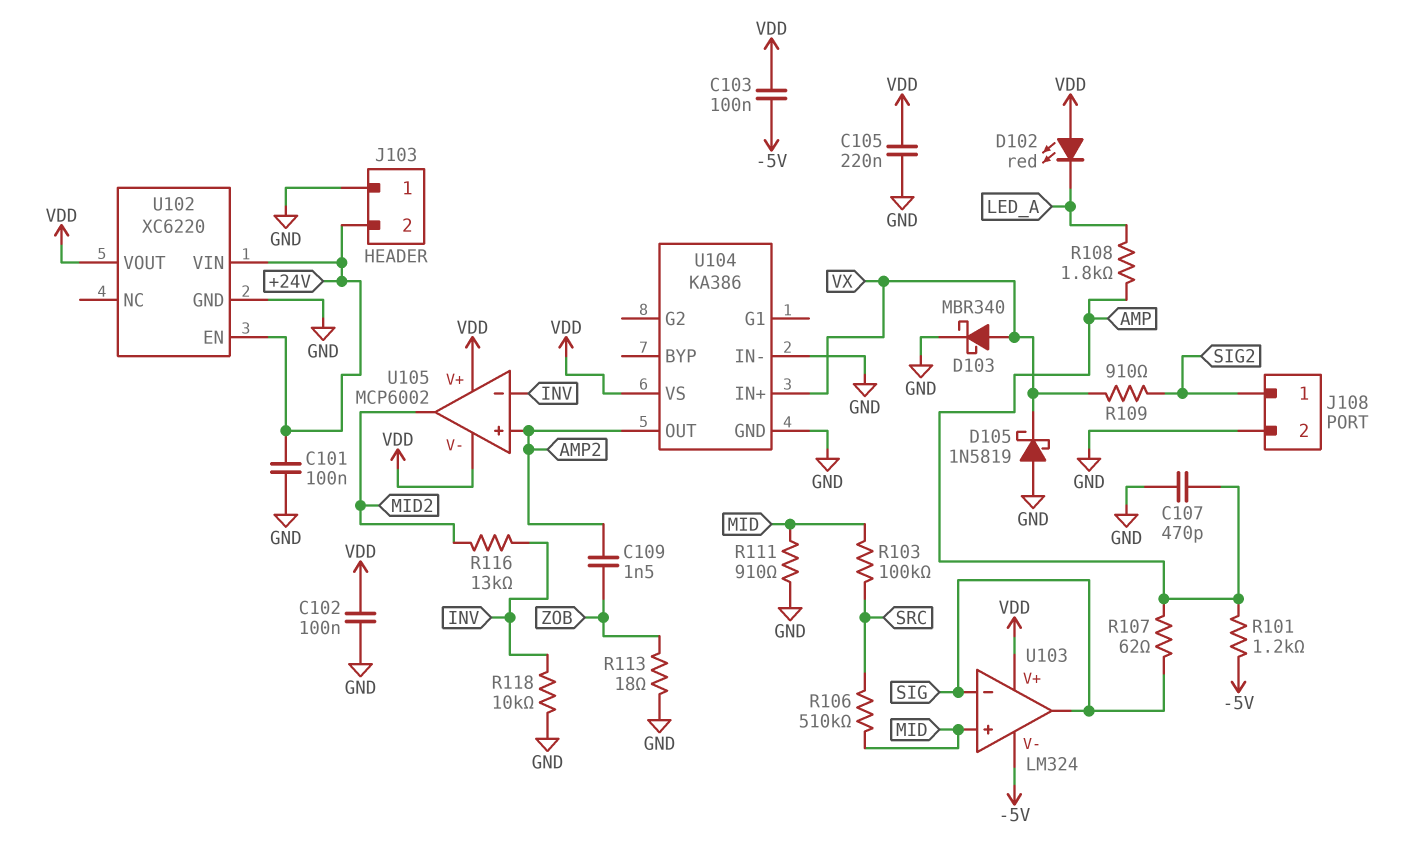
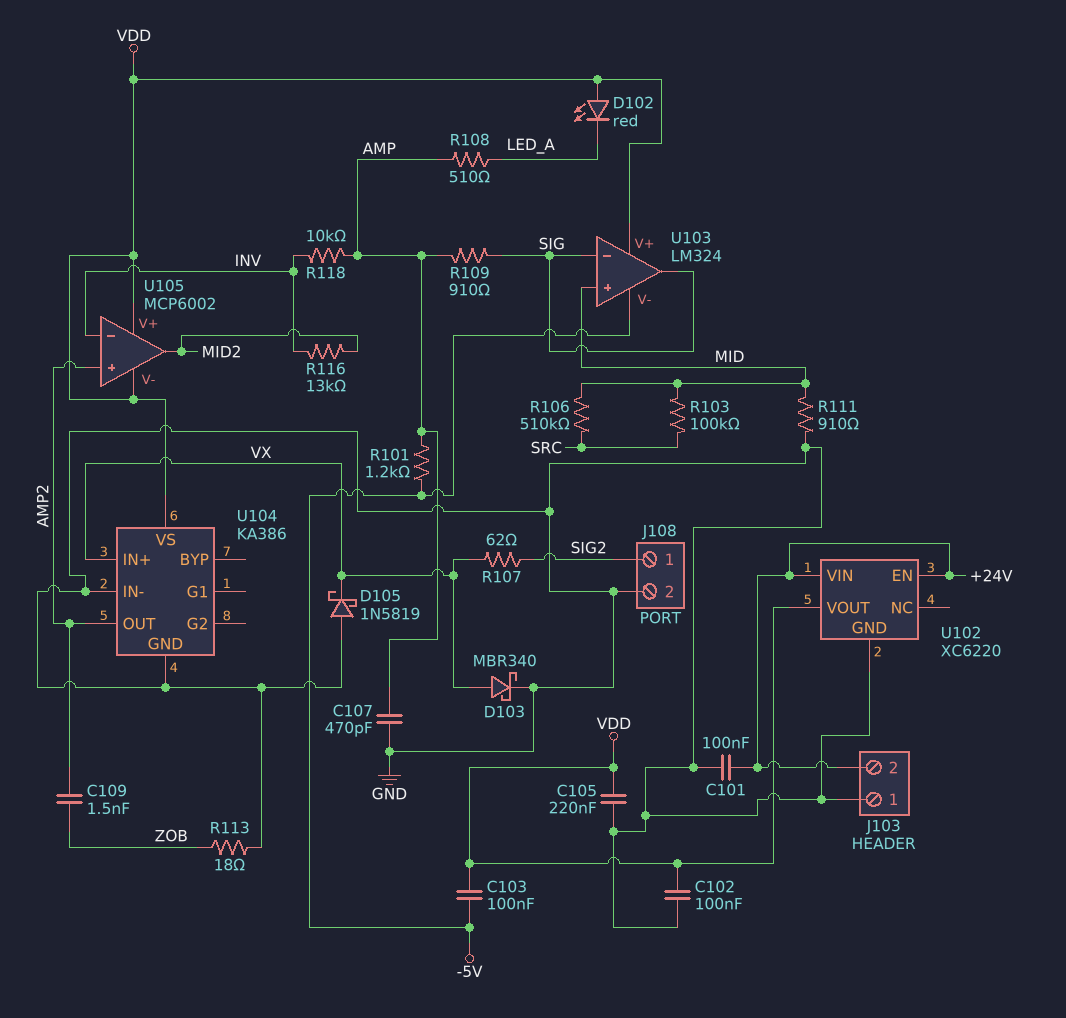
R107: 62 (AMP, SIG) -> 62 (SIG2, VX)
R108: 1.8k (AMP, LED_A) -> 510 (AMP, LED_A)
R109: 910 (SIG2, VX) -> 910 (AMP, SIG)
R118: 10k (GND, INV) -> 10k (AMP, INV)

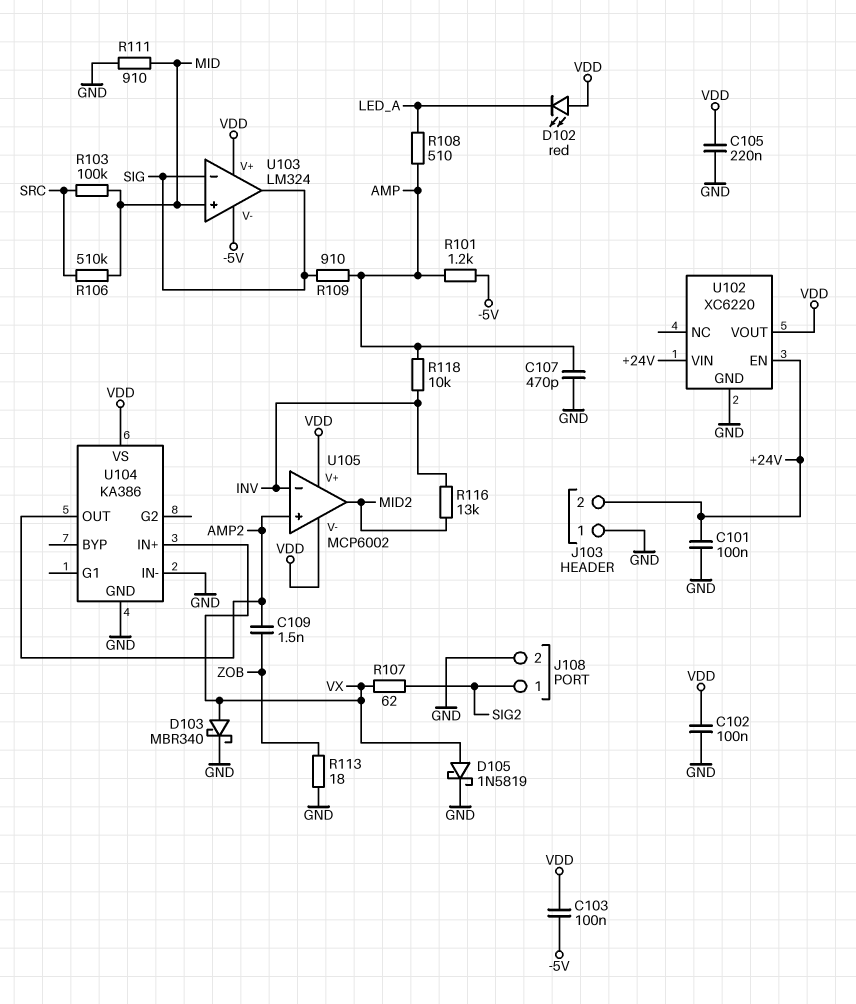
D105: schottky 1N5819 (A GND, K VX) -> schottky 1N5819 (A VX, K GND)

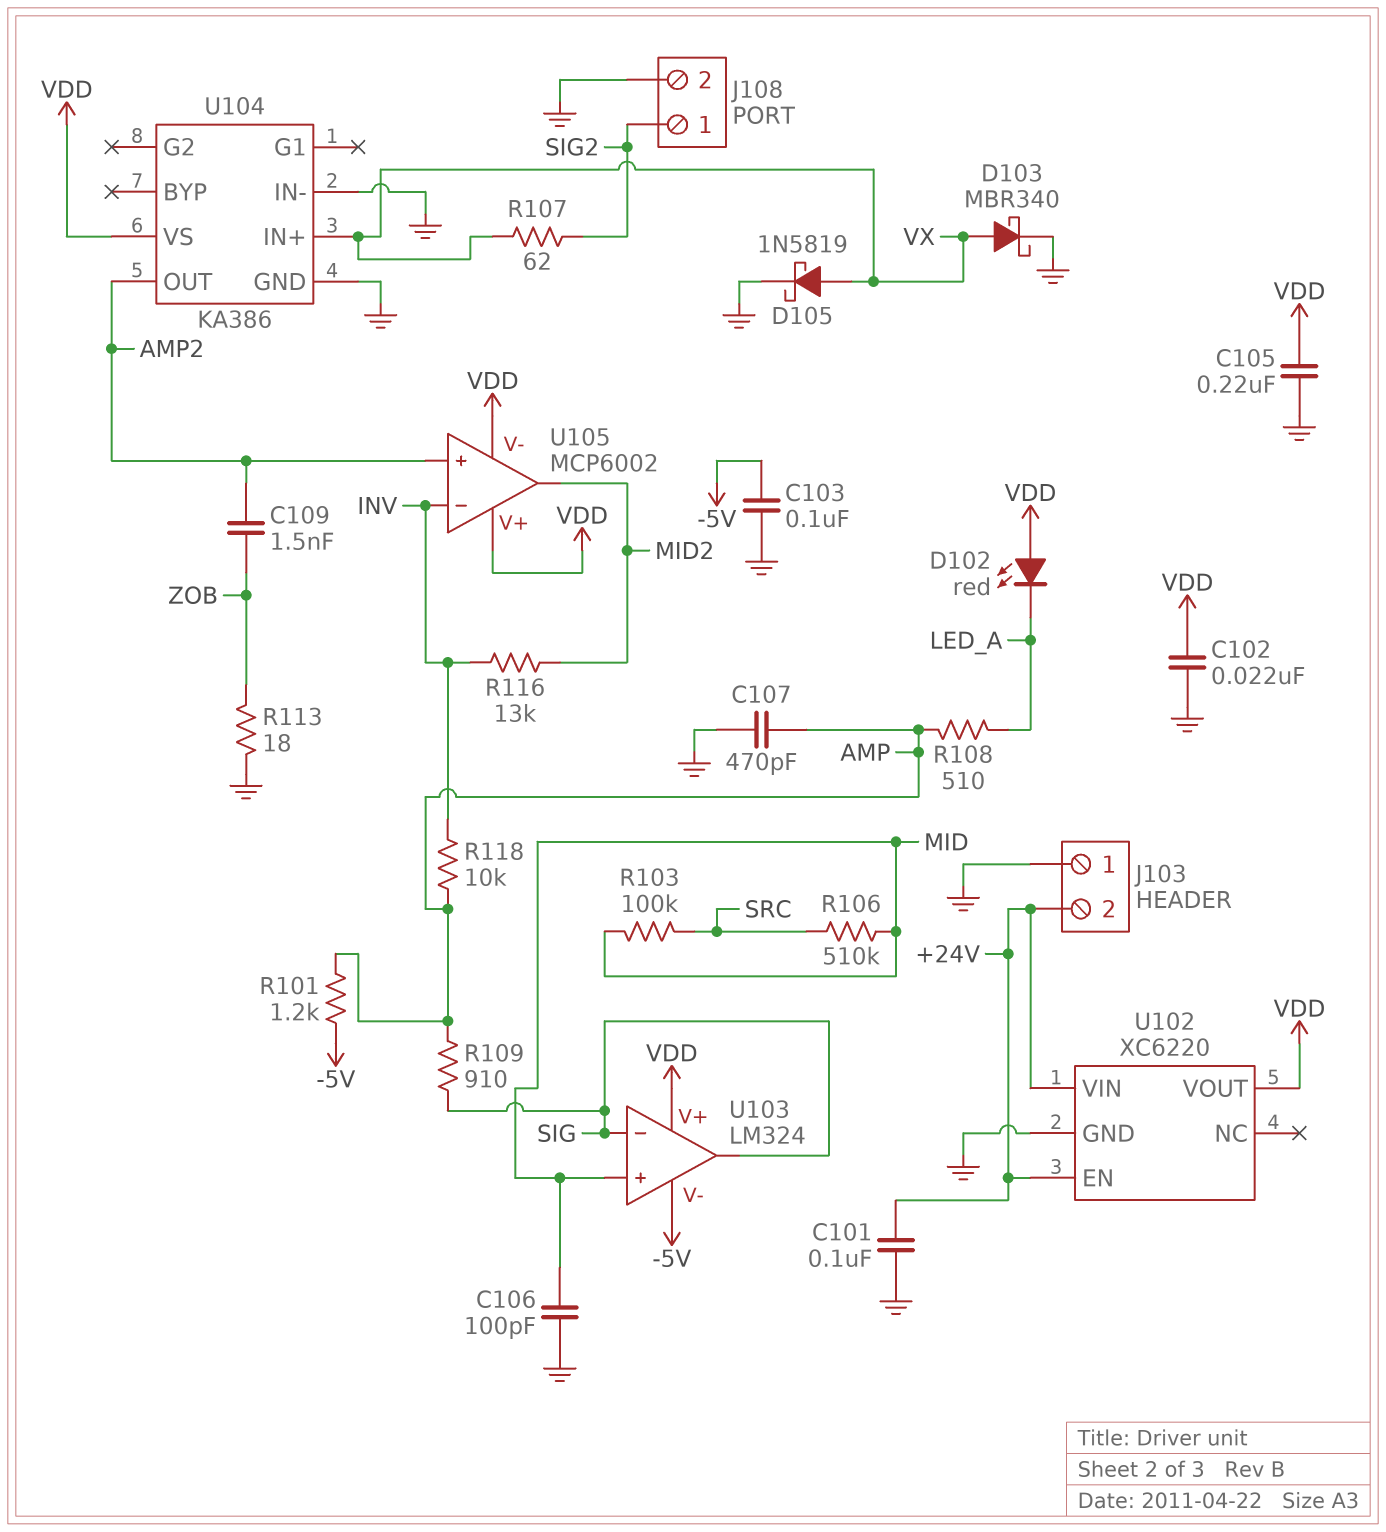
C102: 100nF (GND, VDD) -> 22nF (GND, VDD)
C103: 100nF (-5V, VDD) -> 100nF (-5V, GND)
C106: none -> 100pF (GND, MID)
R111: 910 (GND, MID) -> none

